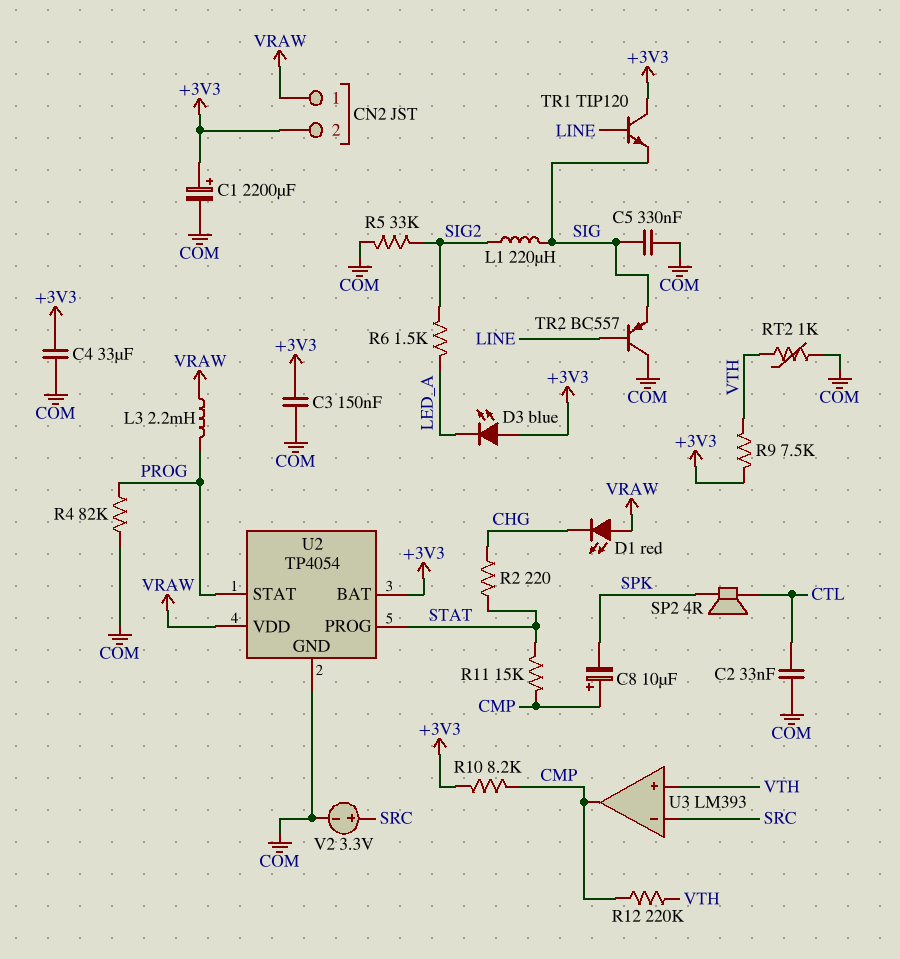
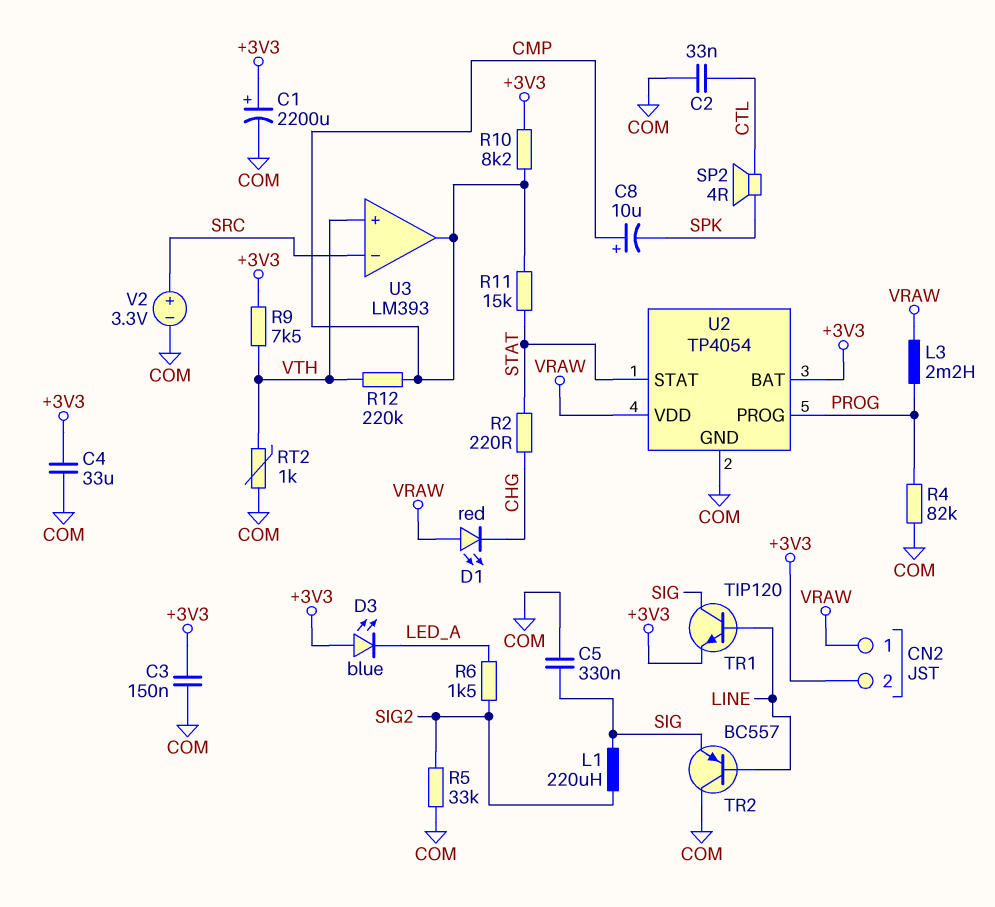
TR1: NPN TIP120 (B LINE, C +3V3, E SIG) -> NPN TIP120 (B LINE, C SIG, E +3V3)
U2 pin PROG: STAT -> PROG
U2 pin STAT: PROG -> STAT

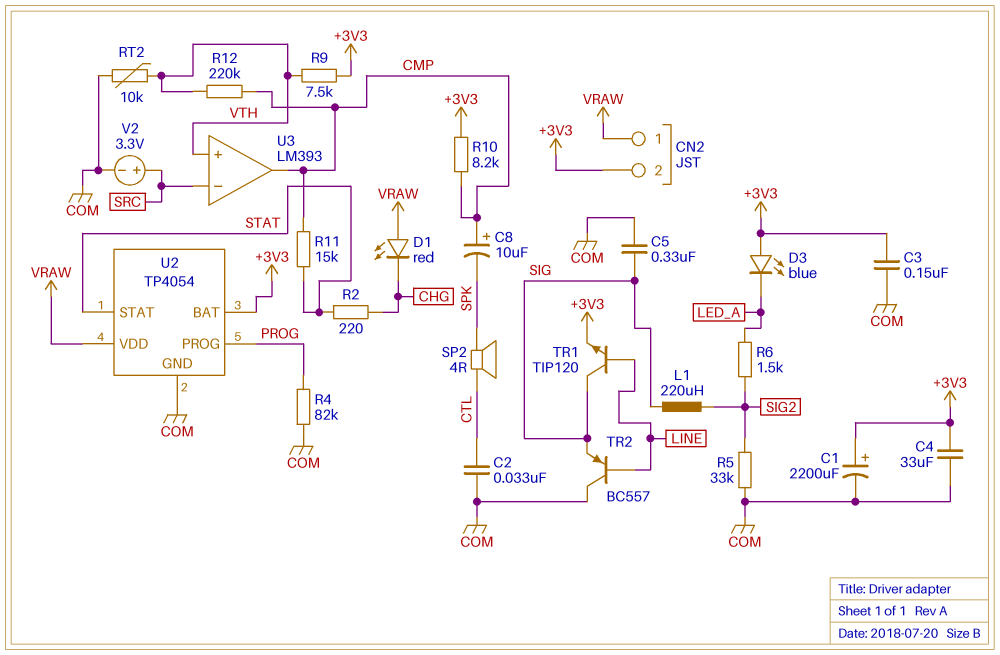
L3: 2.2mH (PROG, VRAW) -> none
RT2: 1k (COM, VTH) -> 10k (COM, VTH)

